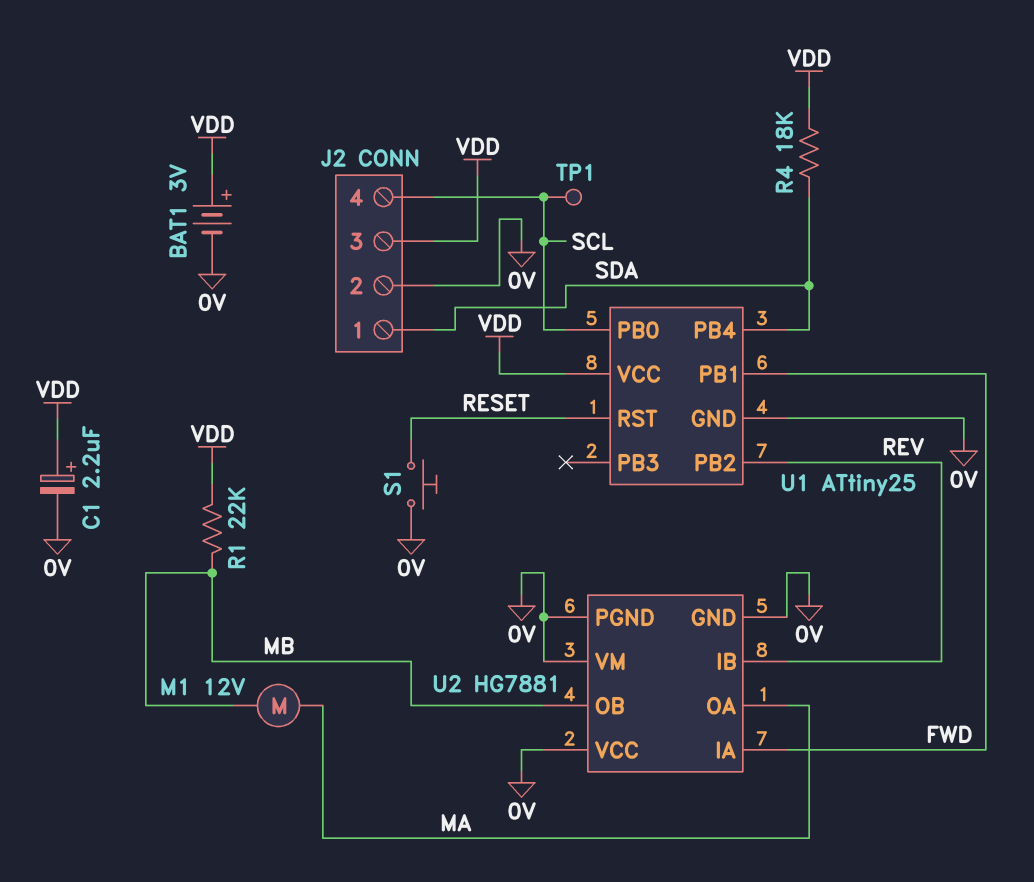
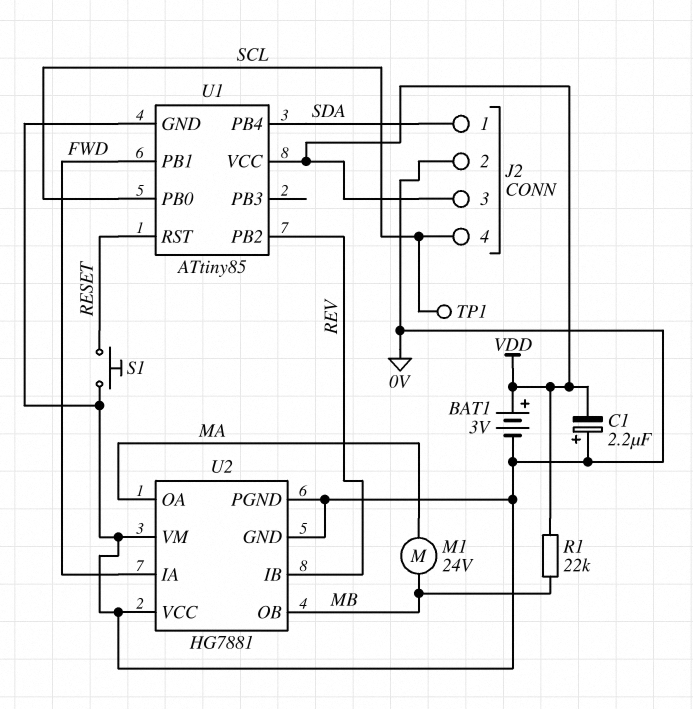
C1: 2.2uF (plus VDD, minus 0V) -> 2.2uF (plus 0V, minus VDD)
M1: motor 12V (MA, MB) -> motor 24V (MA, MB)
R4: 18k (SDA, VDD) -> none
U1: ATtiny25 -> ATtiny85

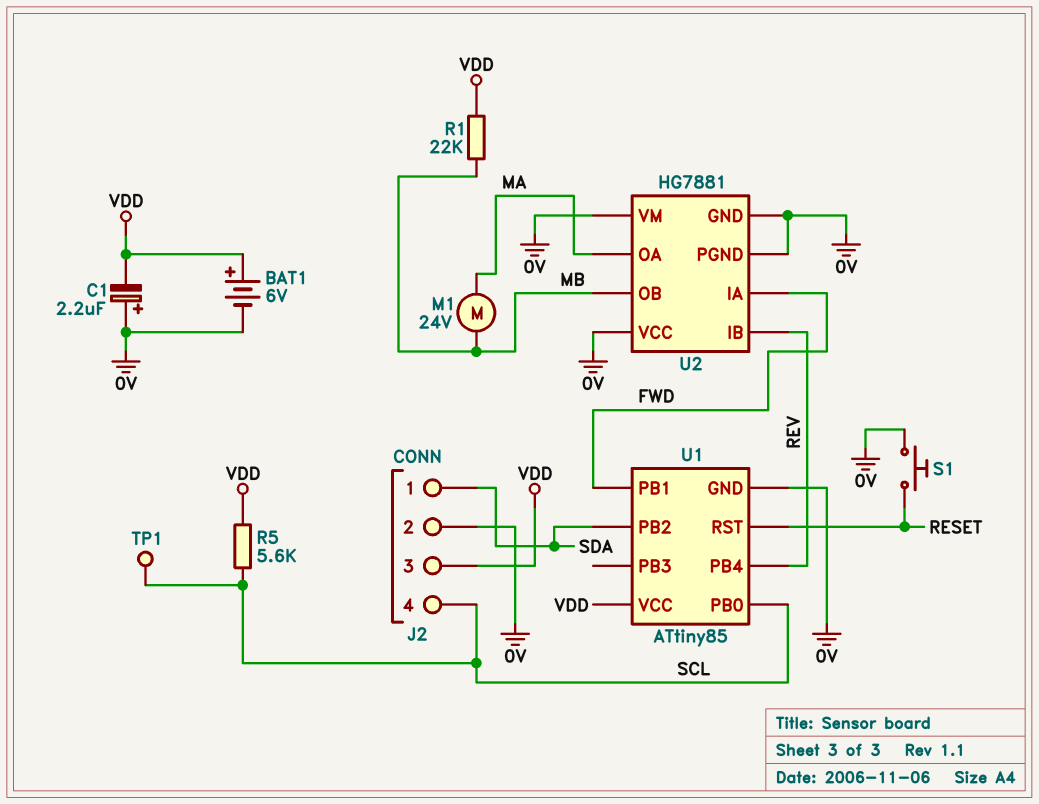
BAT1: 3V (plus VDD, minus 0V) -> 6V (plus VDD, minus 0V)
R5: none -> 5.6k (SCL, VDD)
U1 pin PB2: REV -> SDA
U1 pin PB4: SDA -> REV

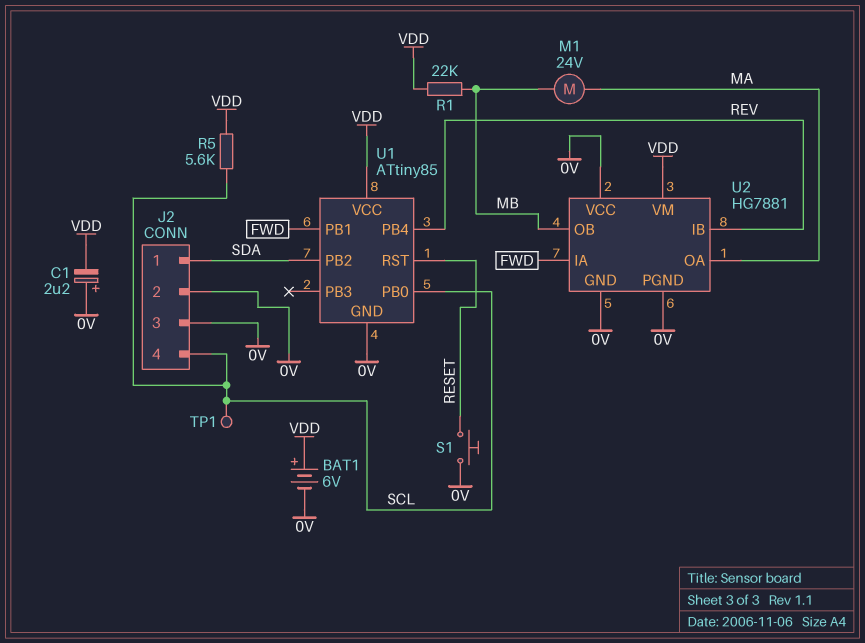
J2 pin 3: VDD -> 0V
U2 pin VM: 0V -> VDD

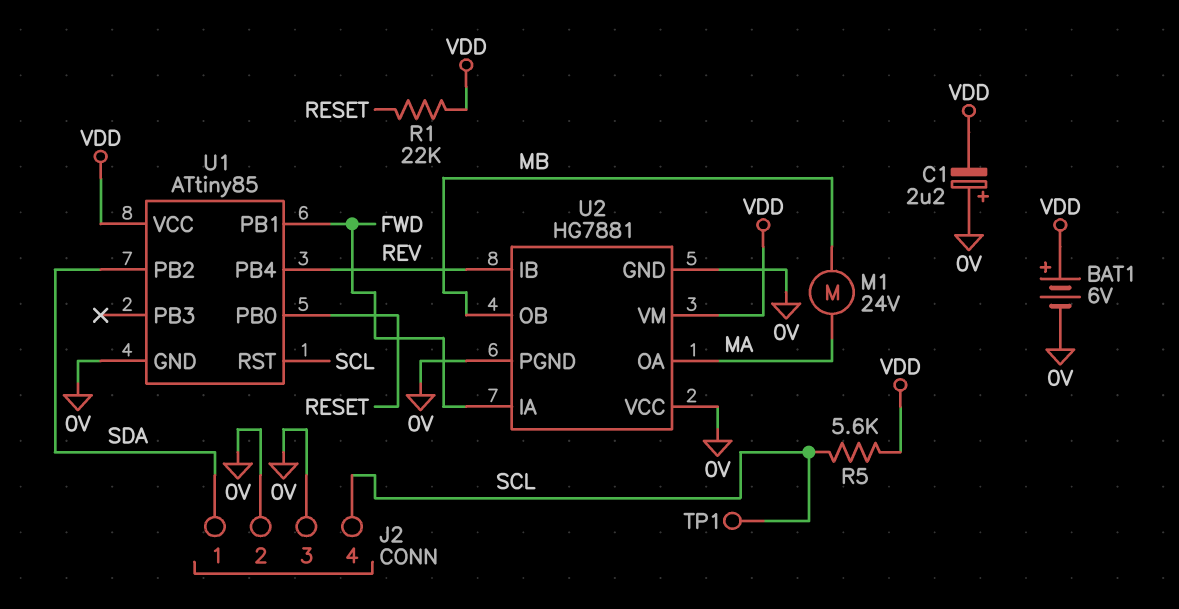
R1: 22k (MB, VDD) -> 22k (RESET, VDD)
S1: button (0V, RESET) -> none
U1 pin PB0: SCL -> RESET
U1 pin RST: RESET -> SCL

